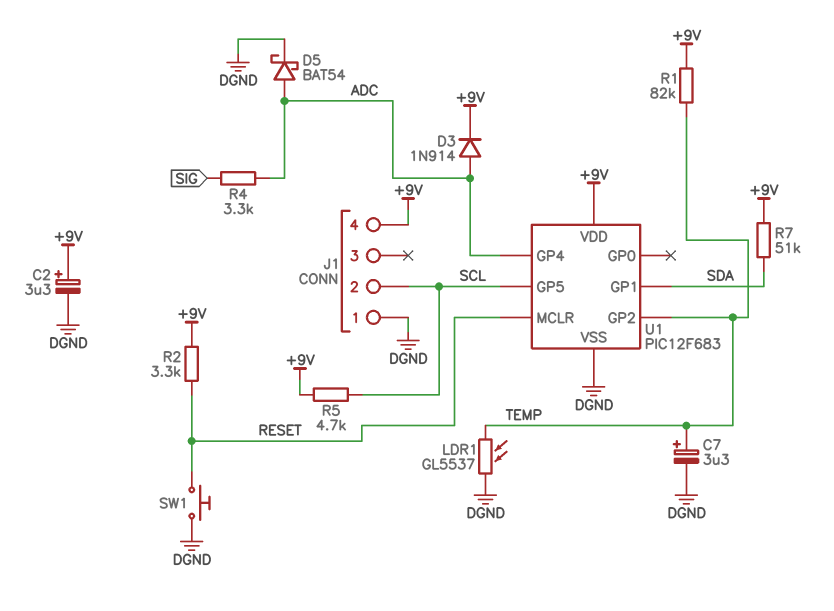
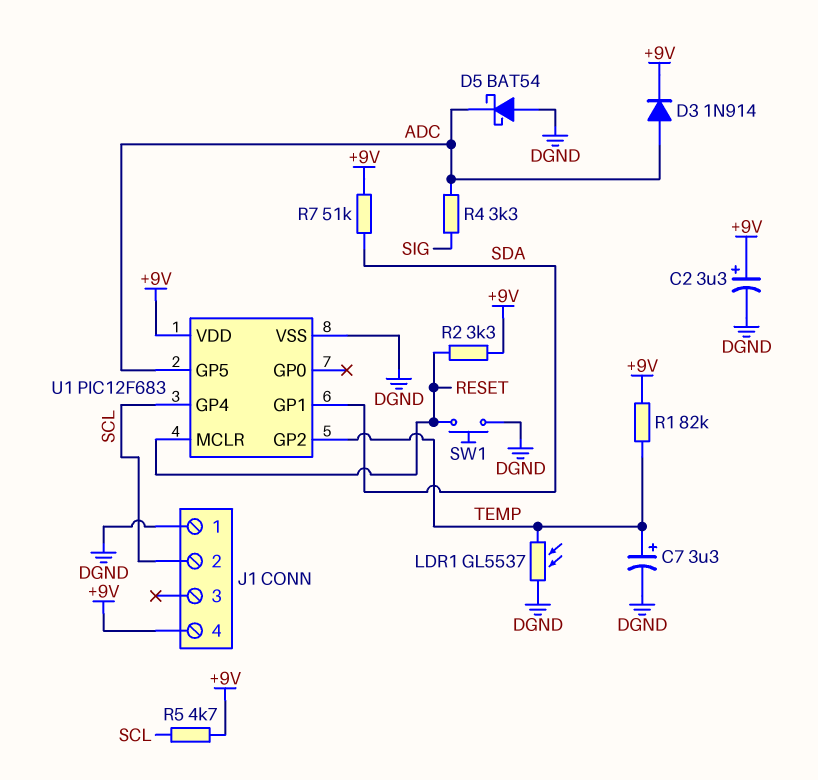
D5: schottky BAT54 (A ADC, K DGND) -> schottky BAT54 (A DGND, K ADC)
U1 pin GP4: ADC -> SCL
U1 pin GP5: SCL -> ADC

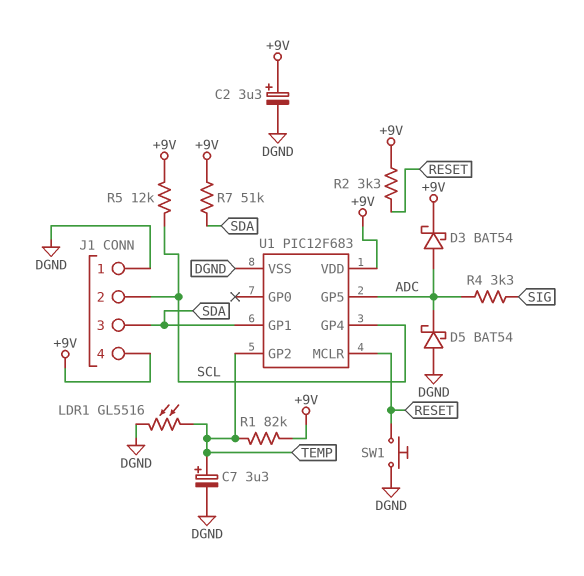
D3: diode 1N914 (A ADC, K +9V) -> schottky BAT54 (A ADC, K +9V)
J1 pin 3: none -> SDA
LDR1: GL5537 (DGND, TEMP) -> GL5516 (DGND, TEMP)
R5: 4.7k (+9V, SCL) -> 12k (+9V, SCL)

